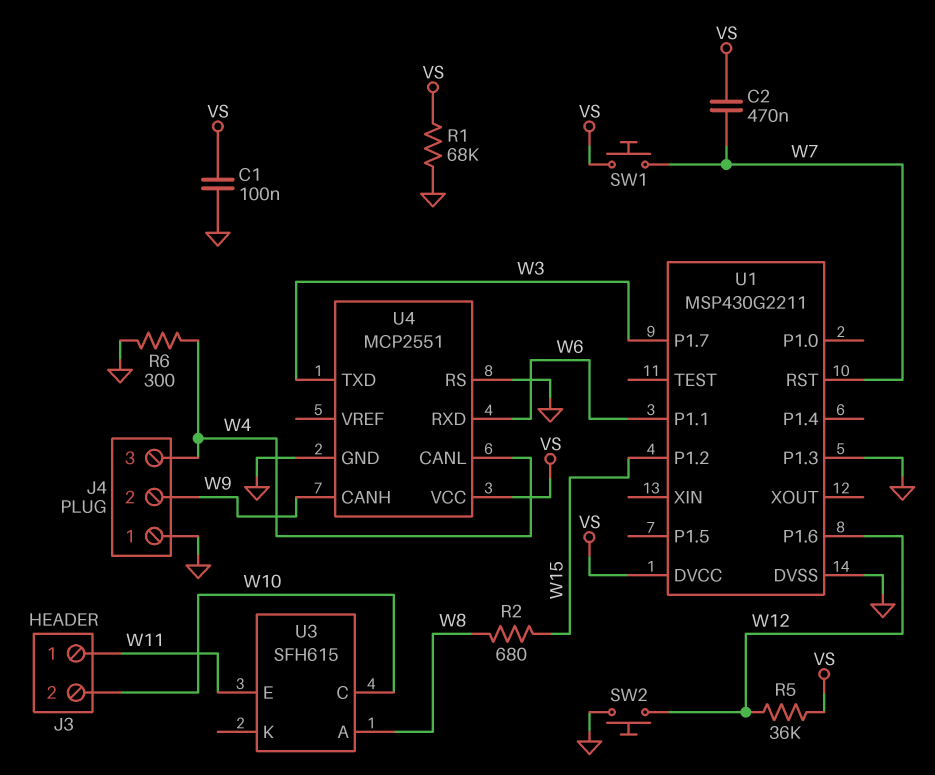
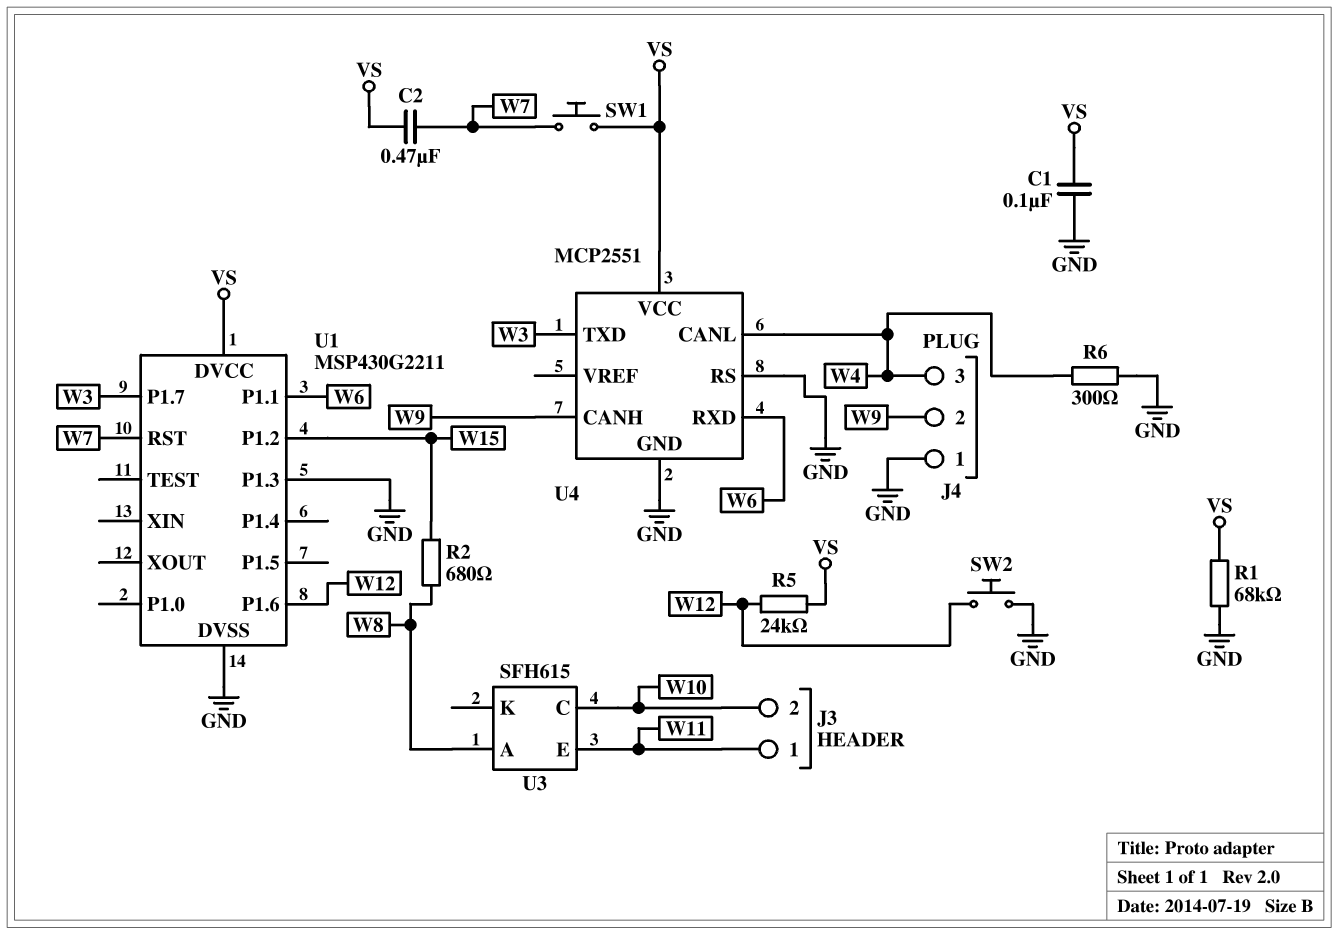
R5: 36k (VS, W12) -> 24k (VS, W12)

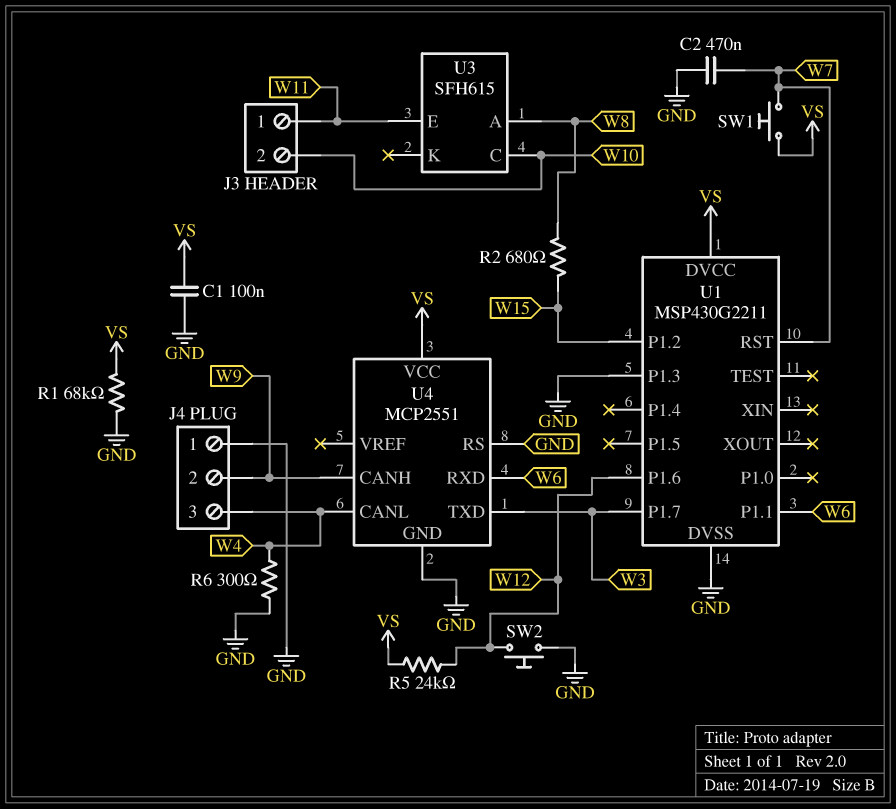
C2: 470nF (VS, W7) -> 470nF (GND, W7)

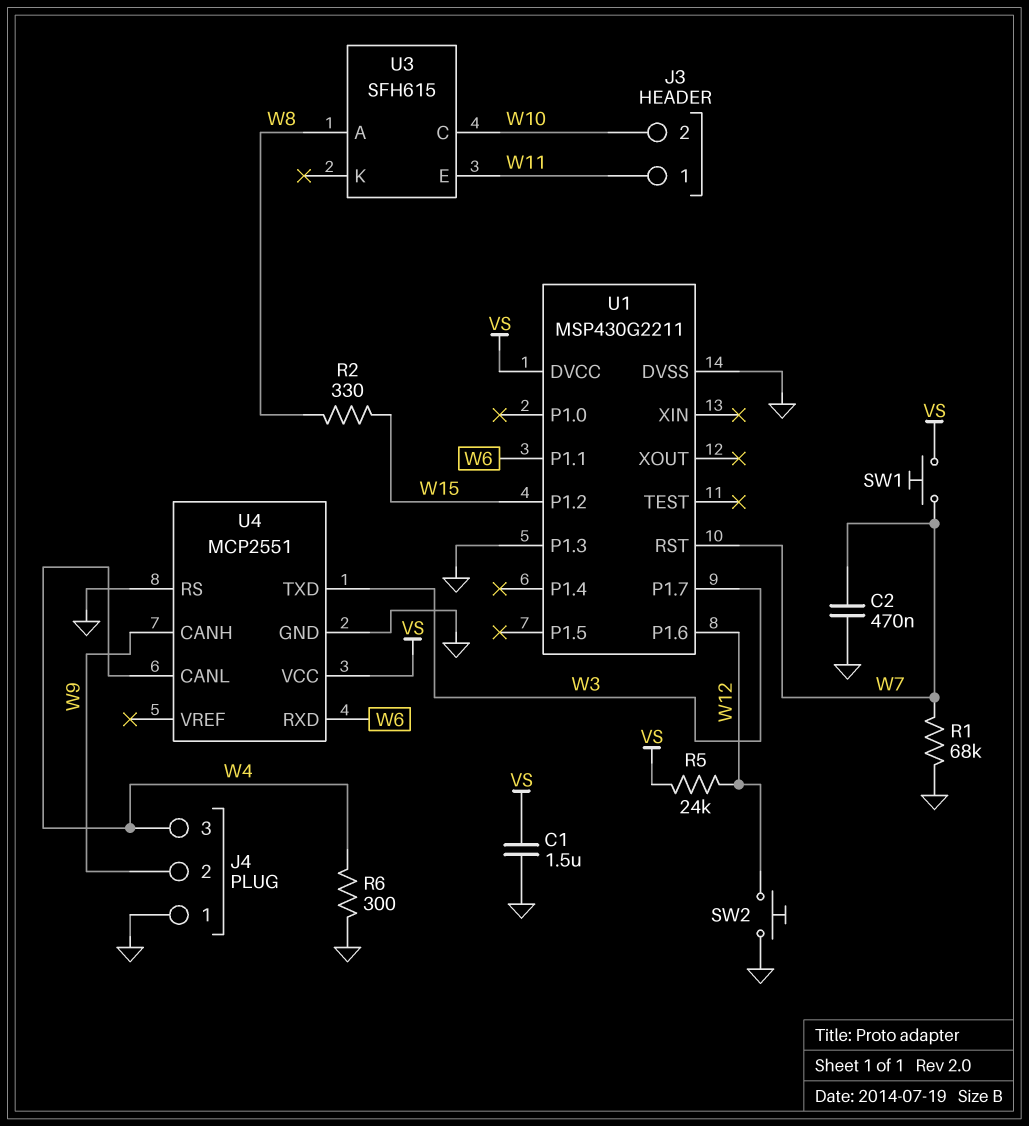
C1: 100nF (GND, VS) -> 1.5uF (GND, VS)
R1: 68k (GND, VS) -> 68k (GND, W7)
R2: 680 (W8, W15) -> 330 (W8, W15)

